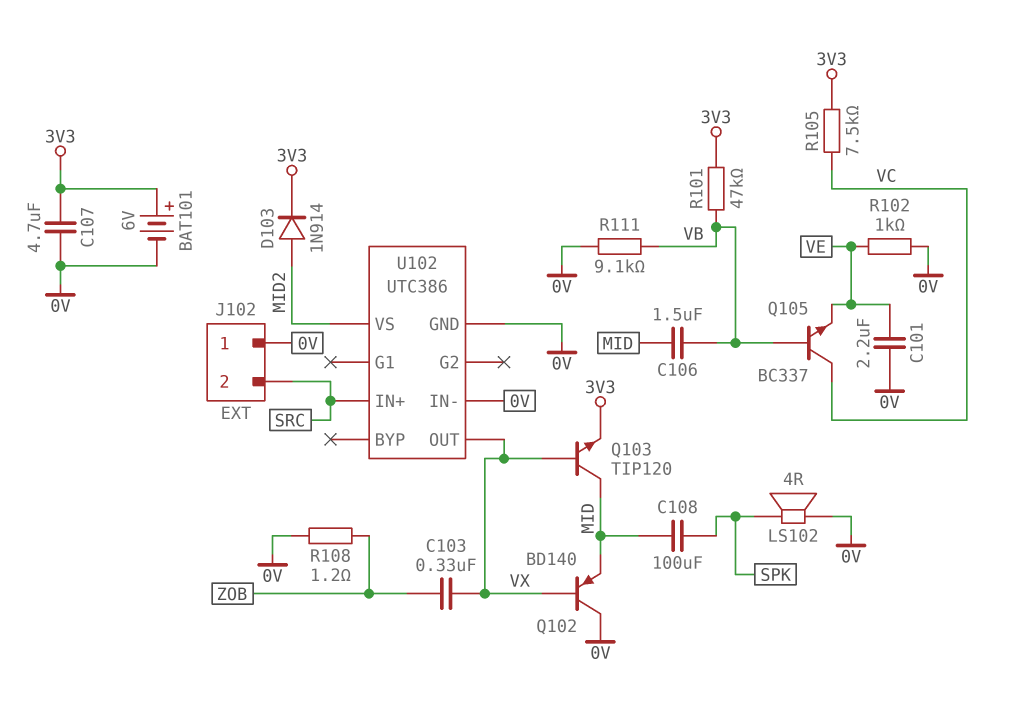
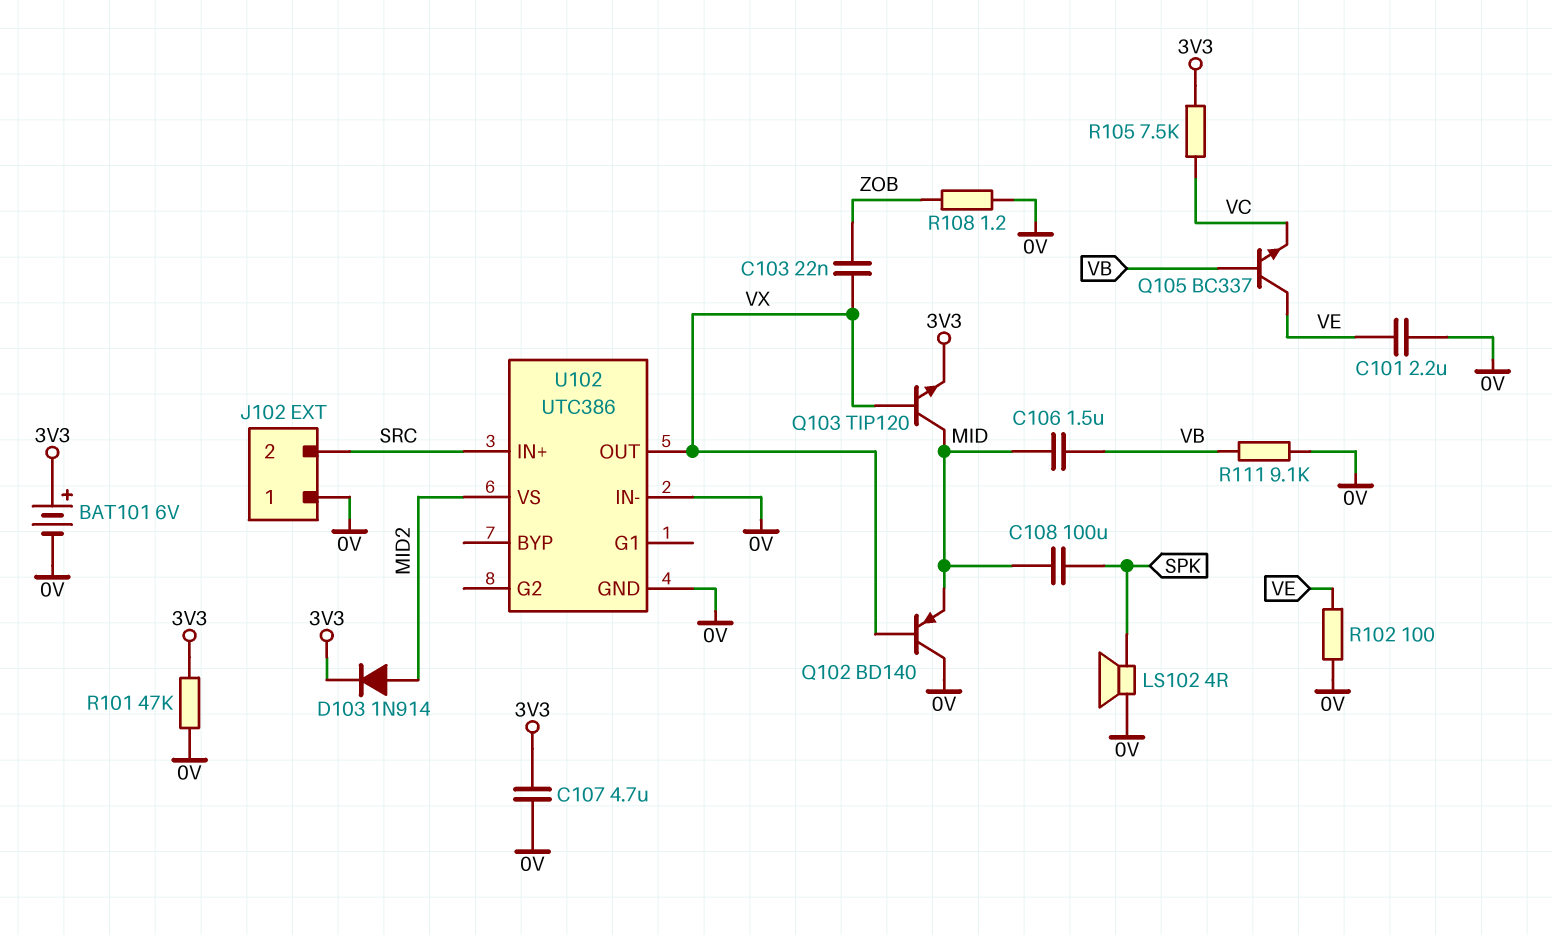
C103: 330nF (VX, ZOB) -> 22nF (VX, ZOB)
Q105: NPN BC337 (B VB, C VC, E VE) -> NPN BC337 (B VB, C VE, E VC)
R101: 47k (3V3, VB) -> 47k (0V, 3V3)
R102: 1k (0V, VE) -> 100 (0V, VE)

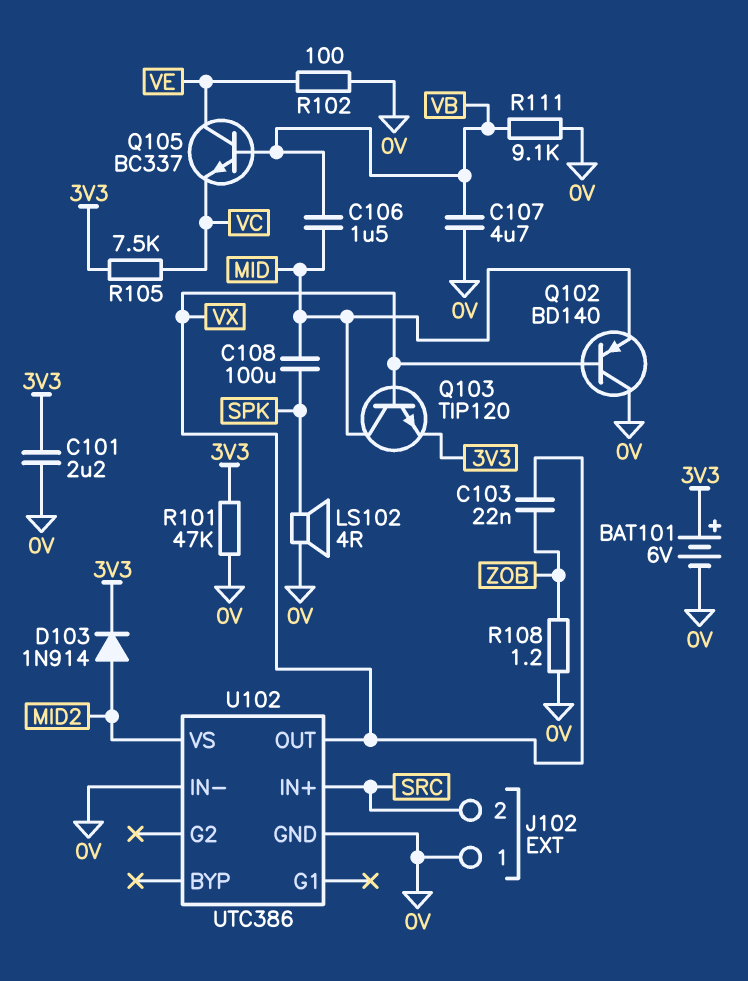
C101: 2.2uF (0V, VE) -> 2.2uF (0V, 3V3)
C107: 4.7uF (0V, 3V3) -> 4.7uF (0V, VB)

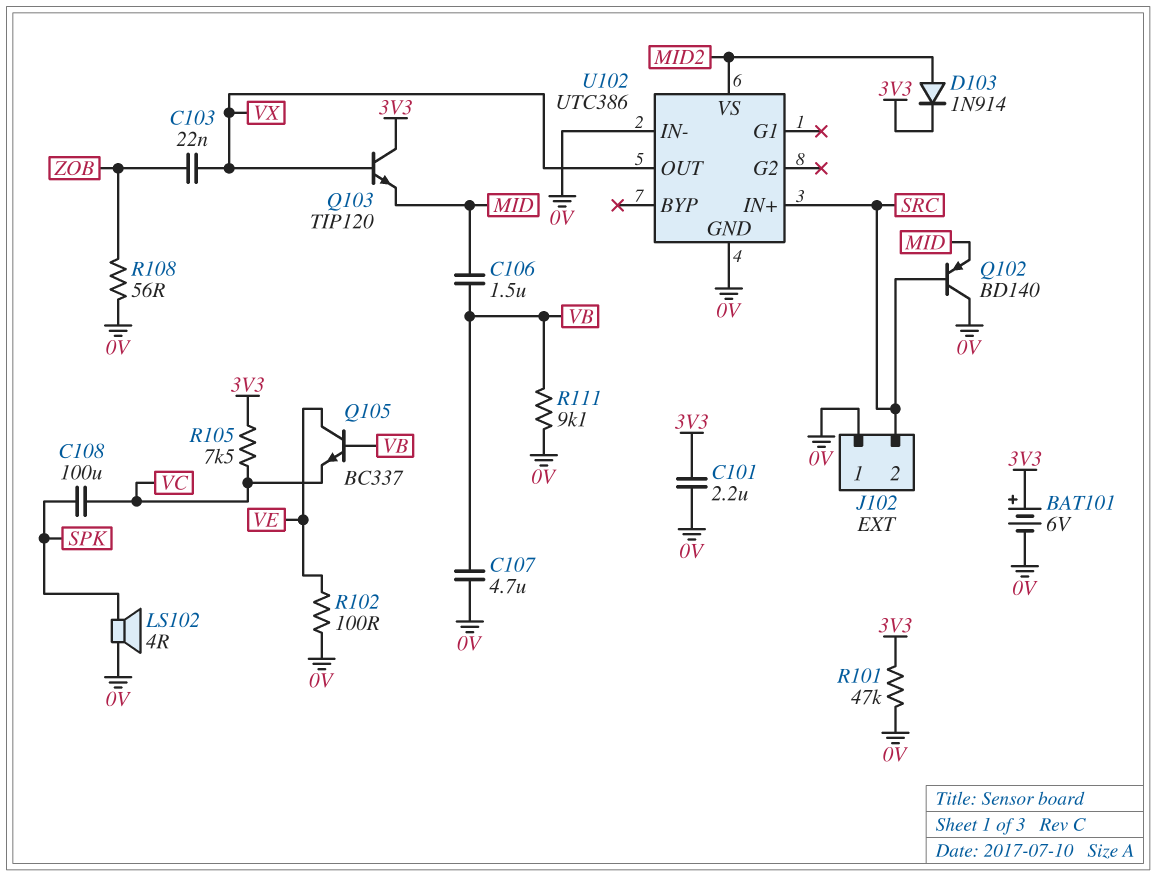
C108: 100uF (MID, SPK) -> 100uF (SPK, VC)
Q102: PNP BD140 (B VX, C 0V, E MID) -> PNP BD140 (B SRC, C 0V, E MID)
Q103: NPN TIP120 (B VX, C MID, E 3V3) -> NPN TIP120 (B VX, C 3V3, E MID)
R108: 1.2 (0V, ZOB) -> 56 (0V, ZOB)

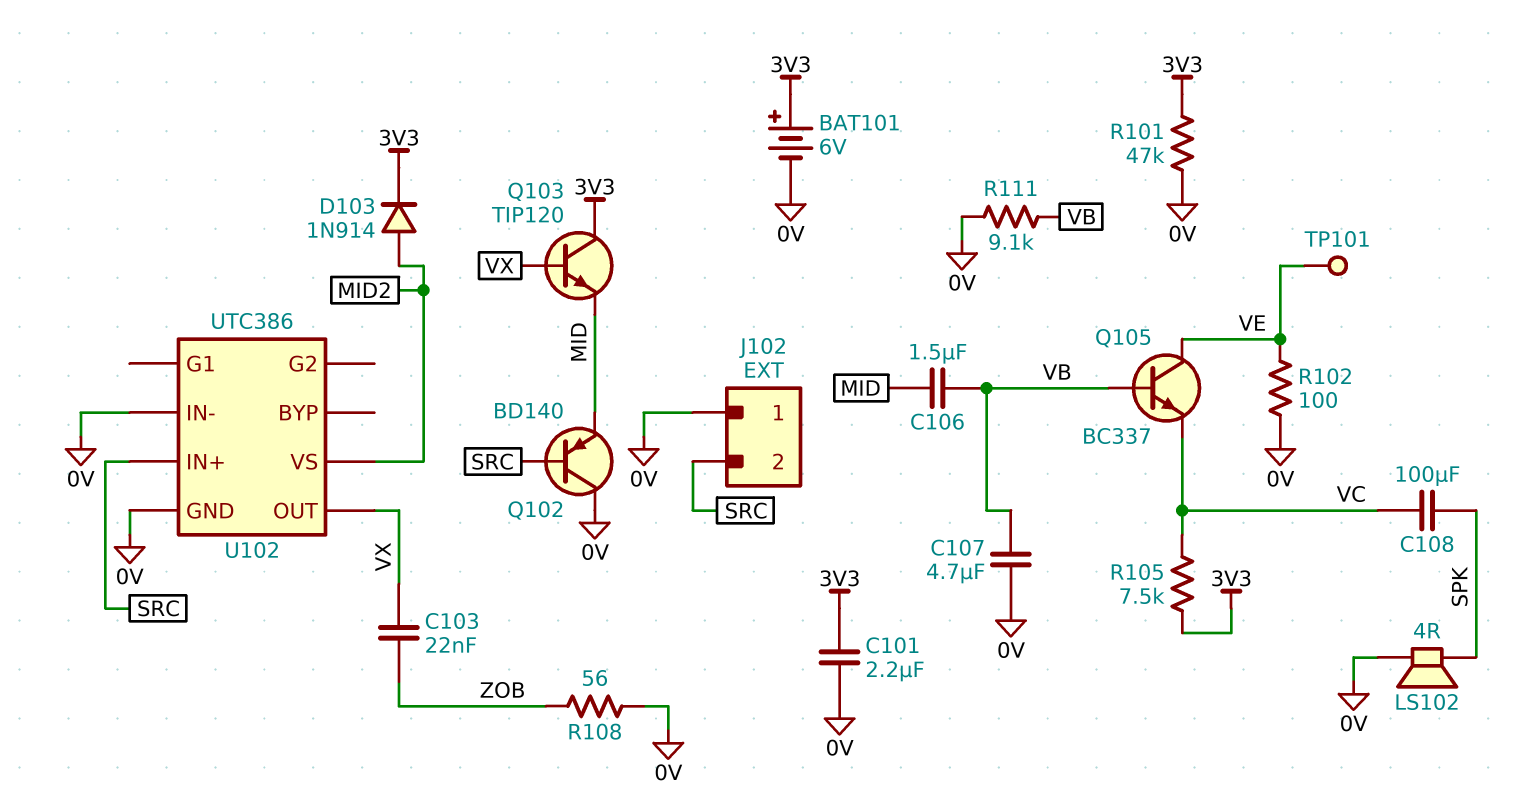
TP101: none -> test point (VE)

